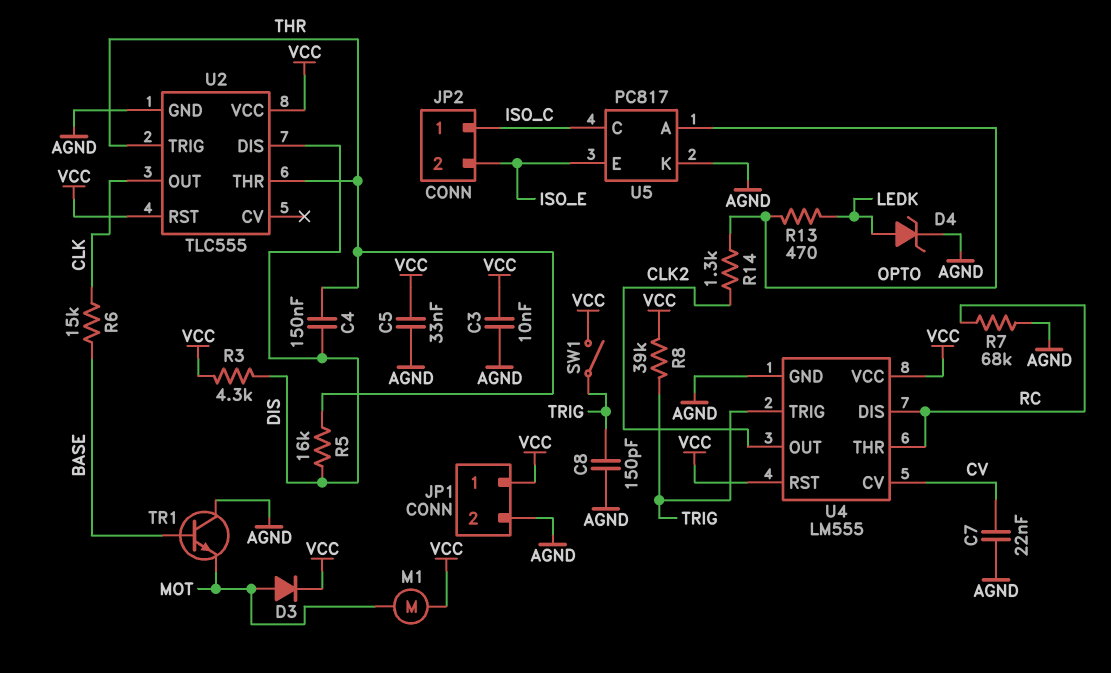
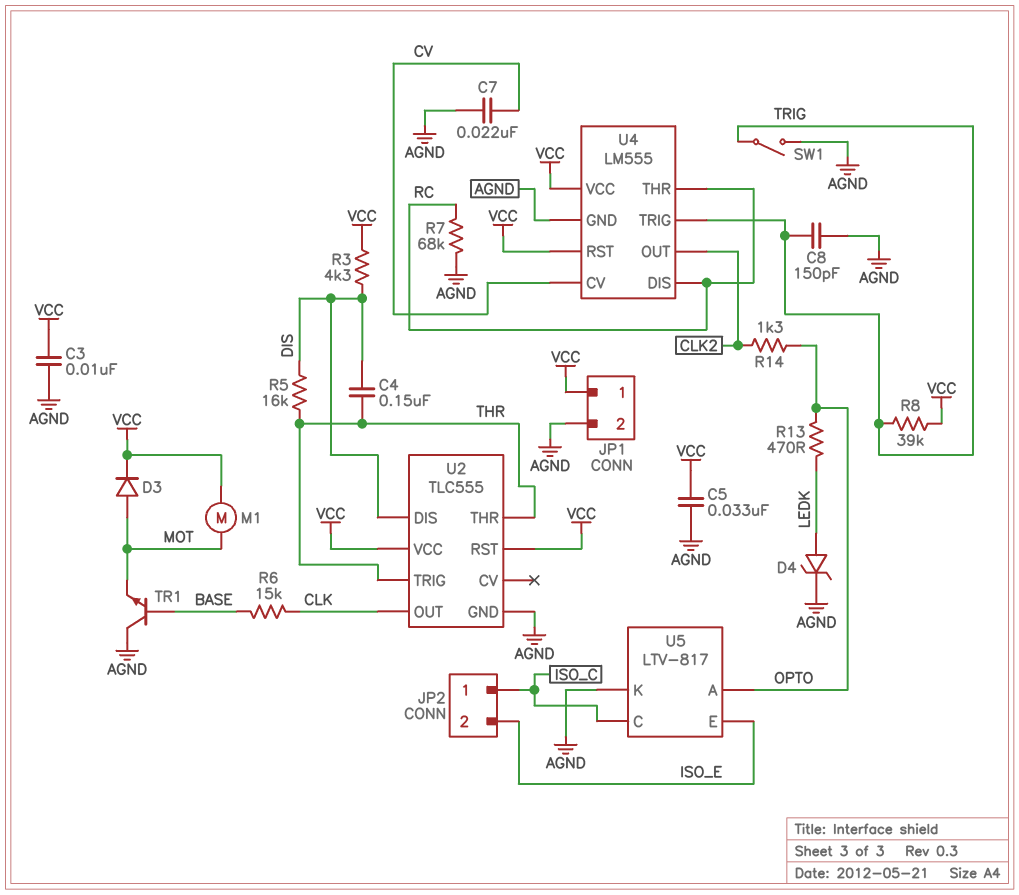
SW1: switch (TRIG, VCC) -> switch (AGND, TRIG)
U5: PC817 -> LTV-817

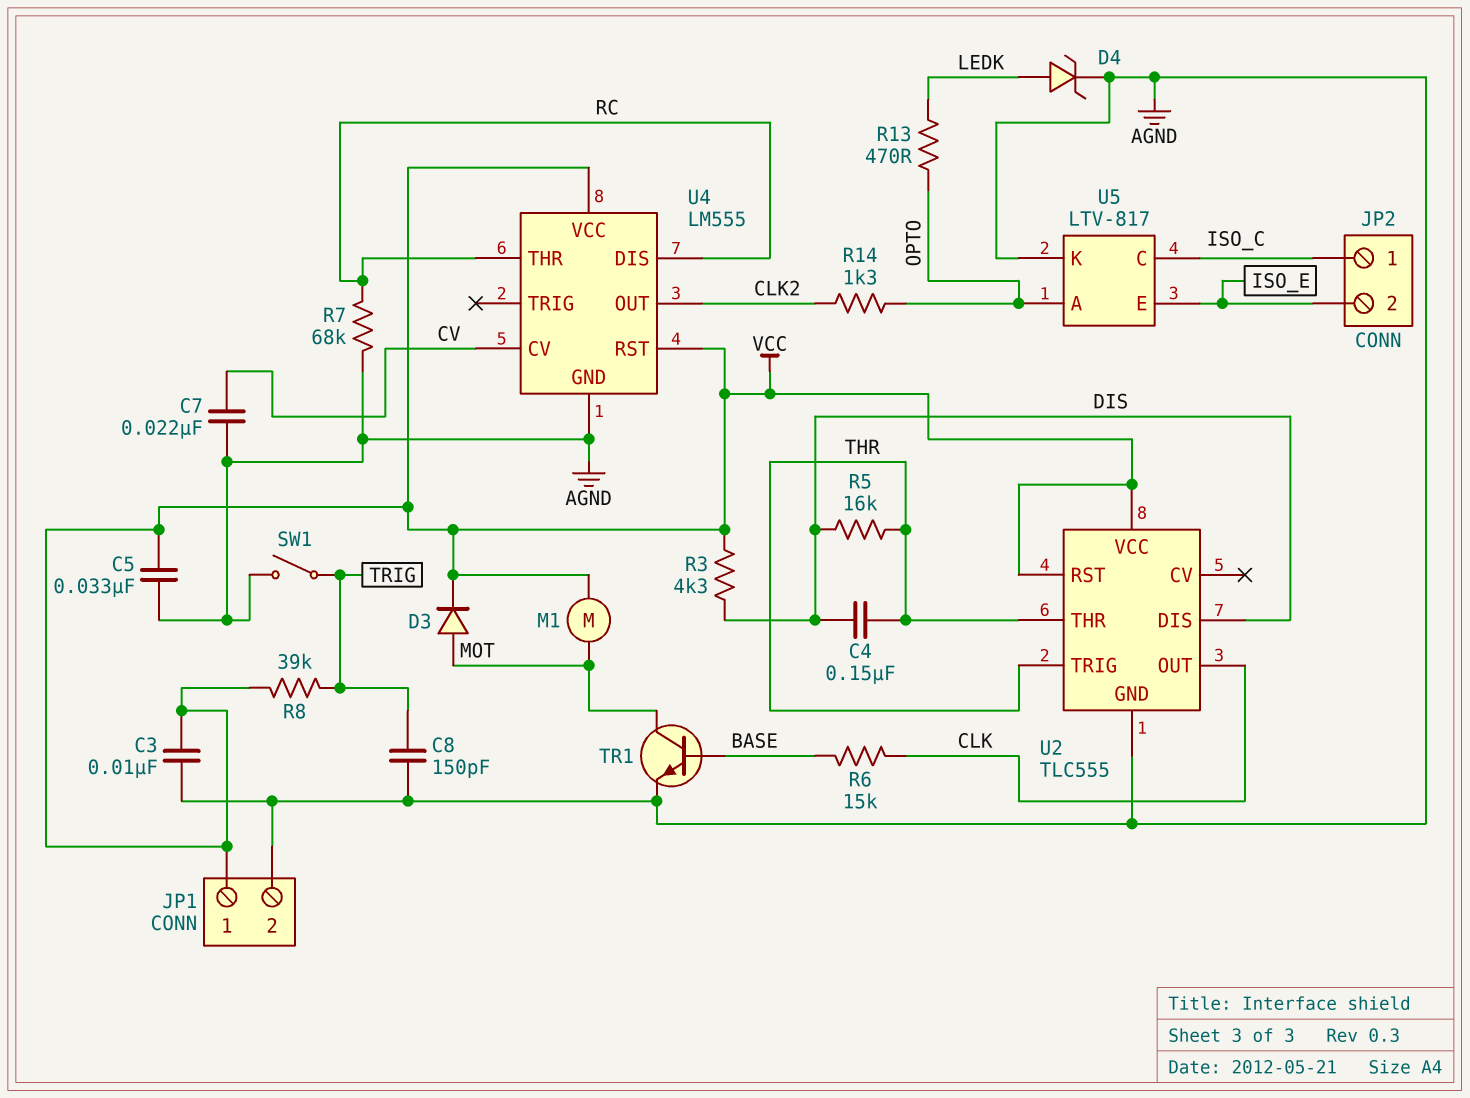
TR1: NPN (B BASE, C AGND, E MOT) -> NPN (B BASE, C MOT, E AGND)
U4 pin TRIG: TRIG -> none

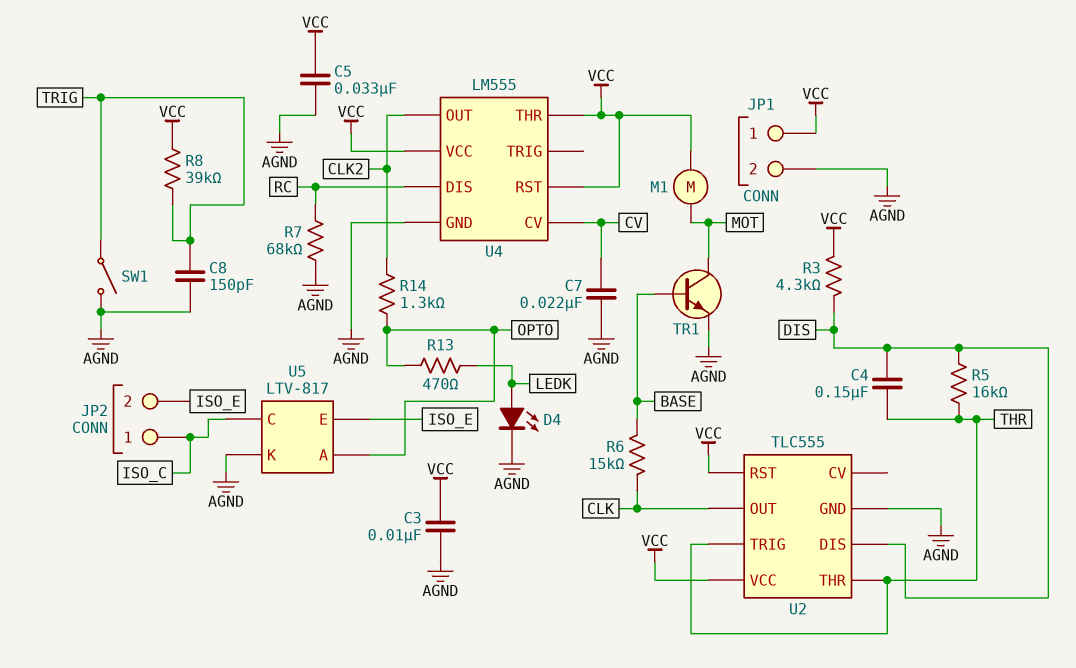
D3: diode (A MOT, K VCC) -> none
D4: zener (A LEDK, K AGND) -> LED (A LEDK, K AGND)
U4 pin THR: RC -> VCC

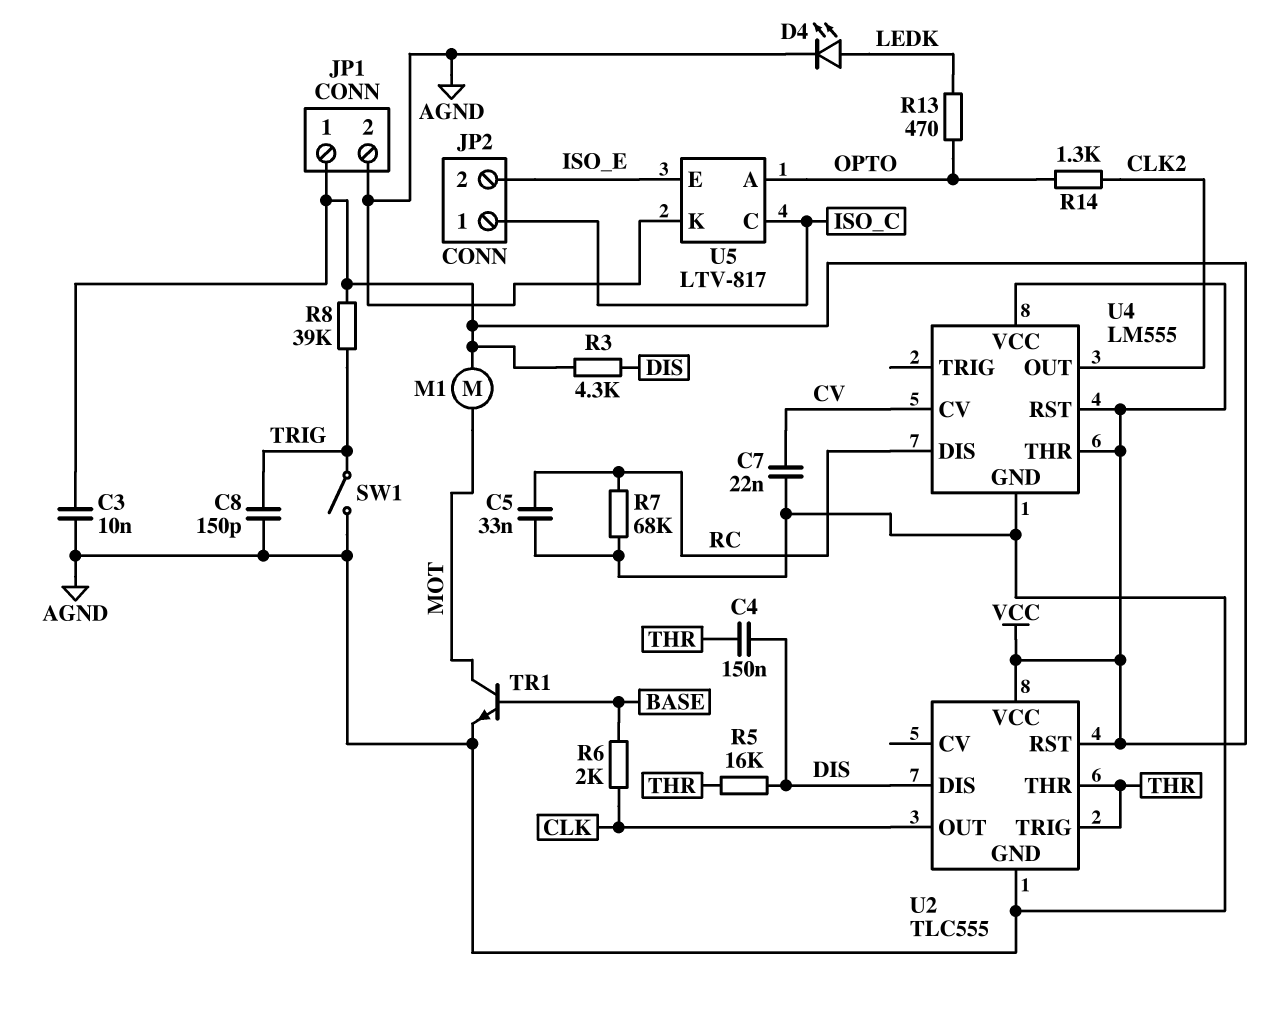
C5: 33nF (AGND, VCC) -> 33nF (AGND, RC)
R6: 15k (BASE, CLK) -> 2k (BASE, CLK)

